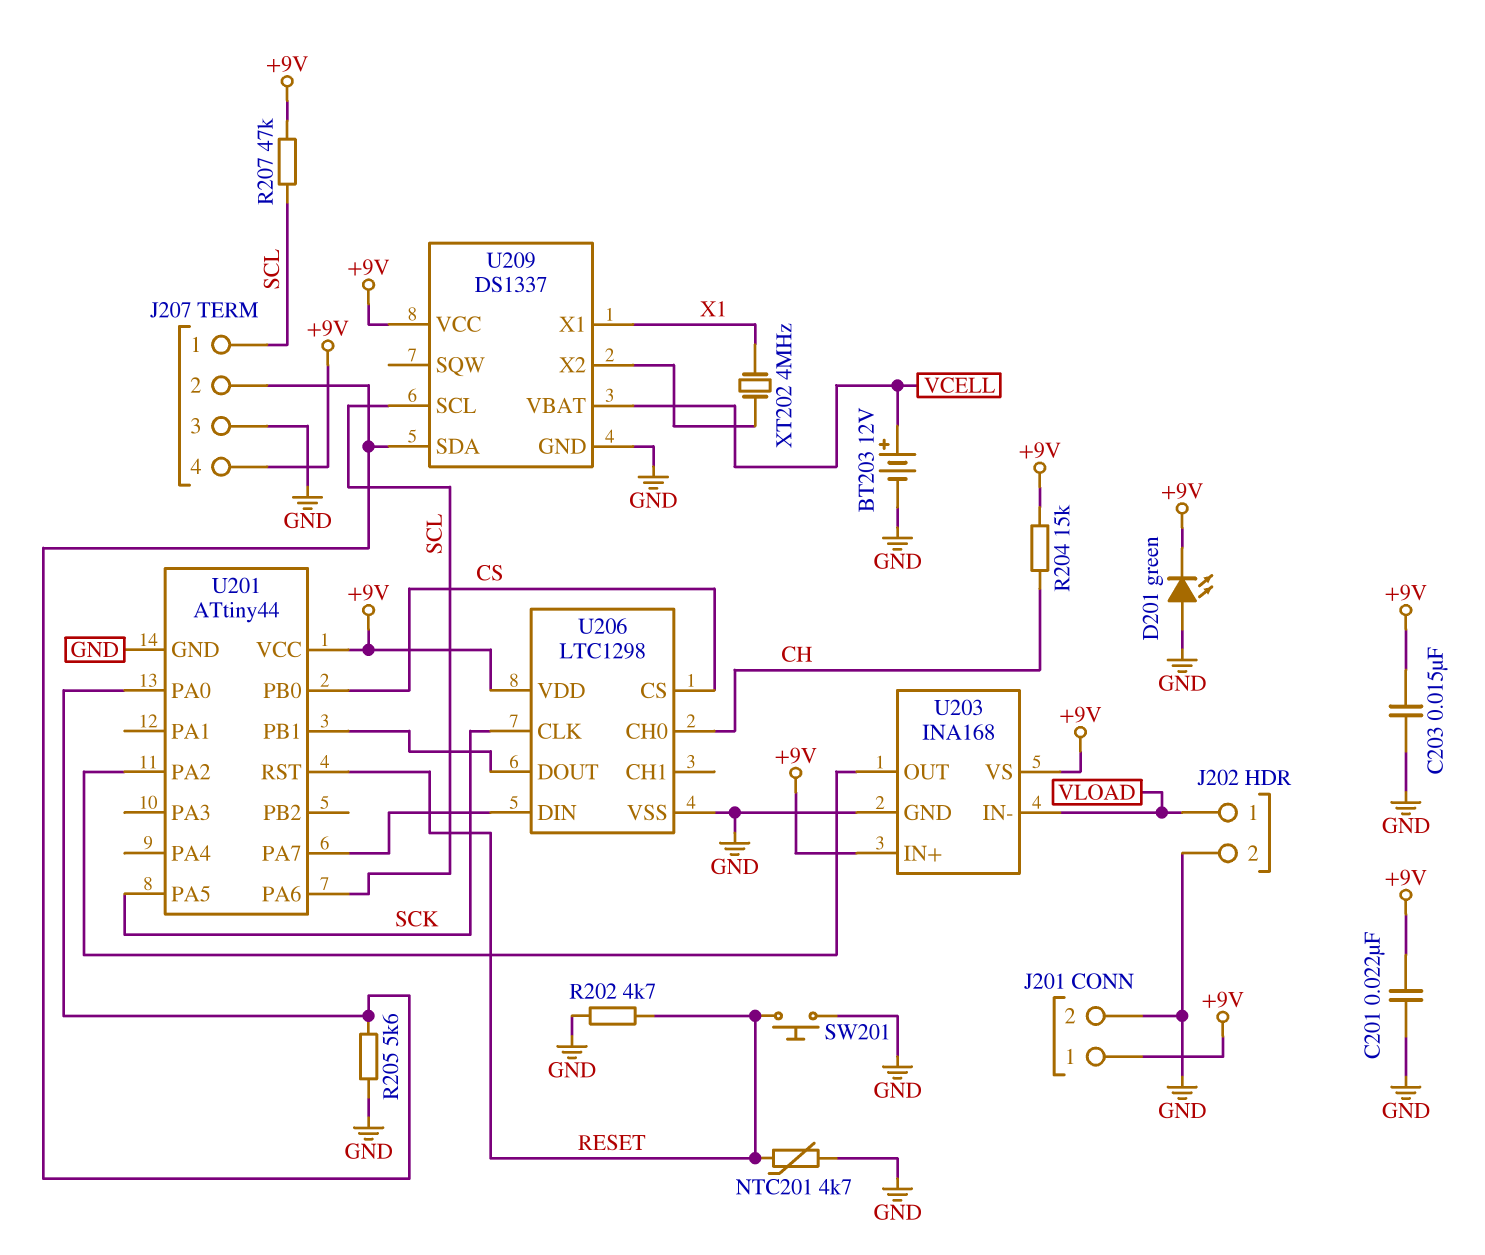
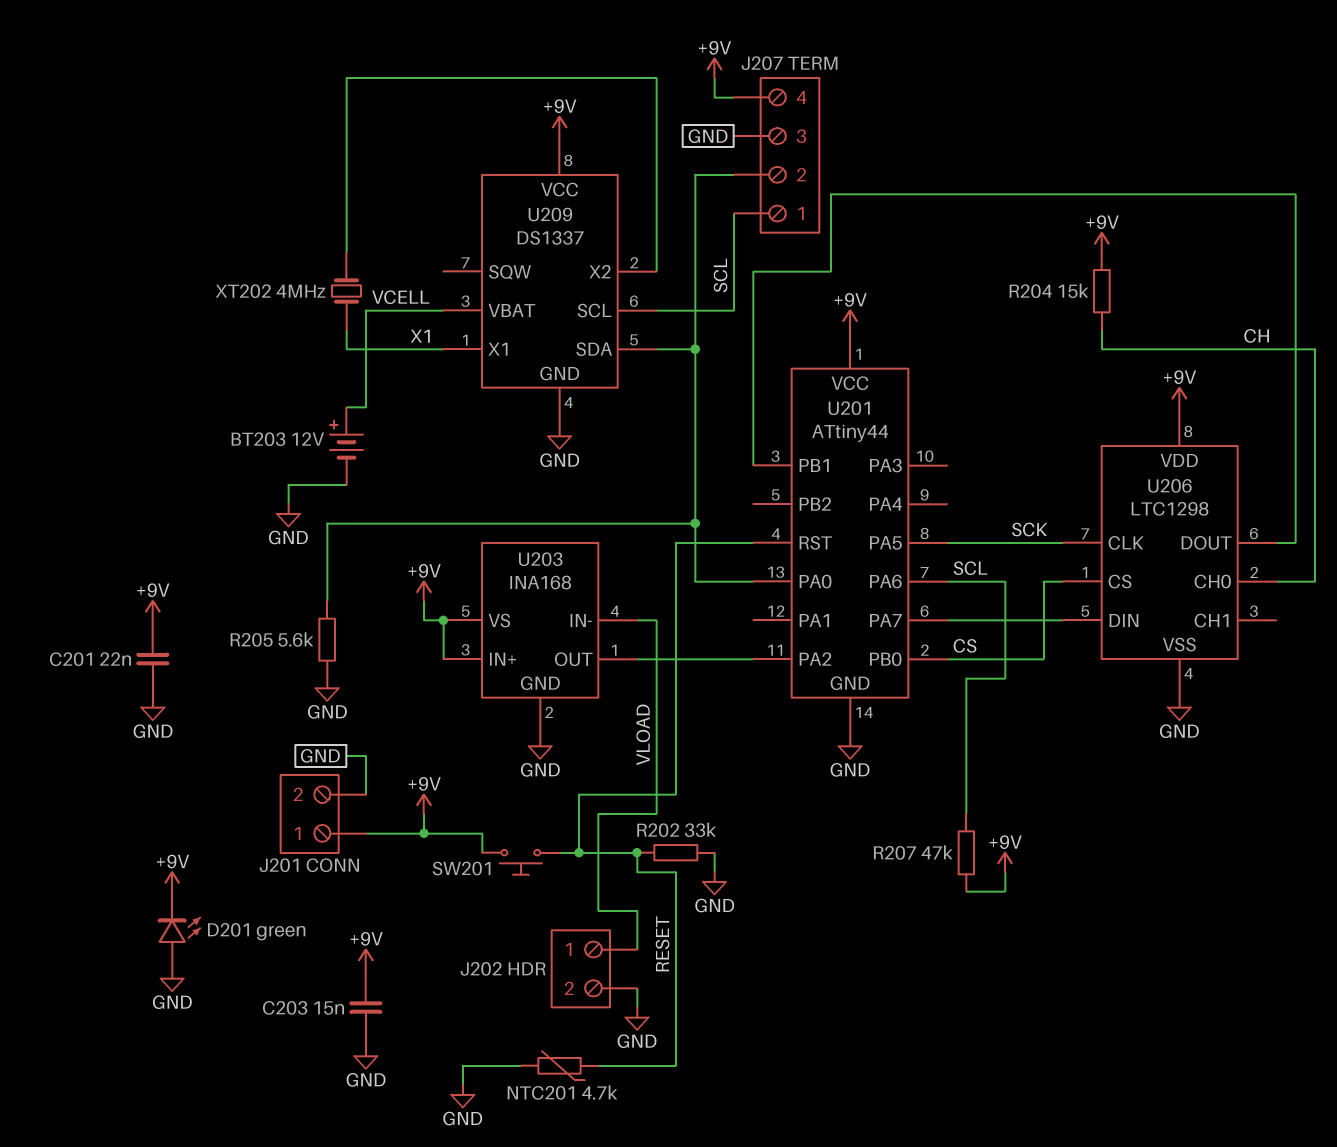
R202: 4.7k (GND, RESET) -> 33k (GND, RESET)
SW201: button (GND, RESET) -> button (+9V, RESET)

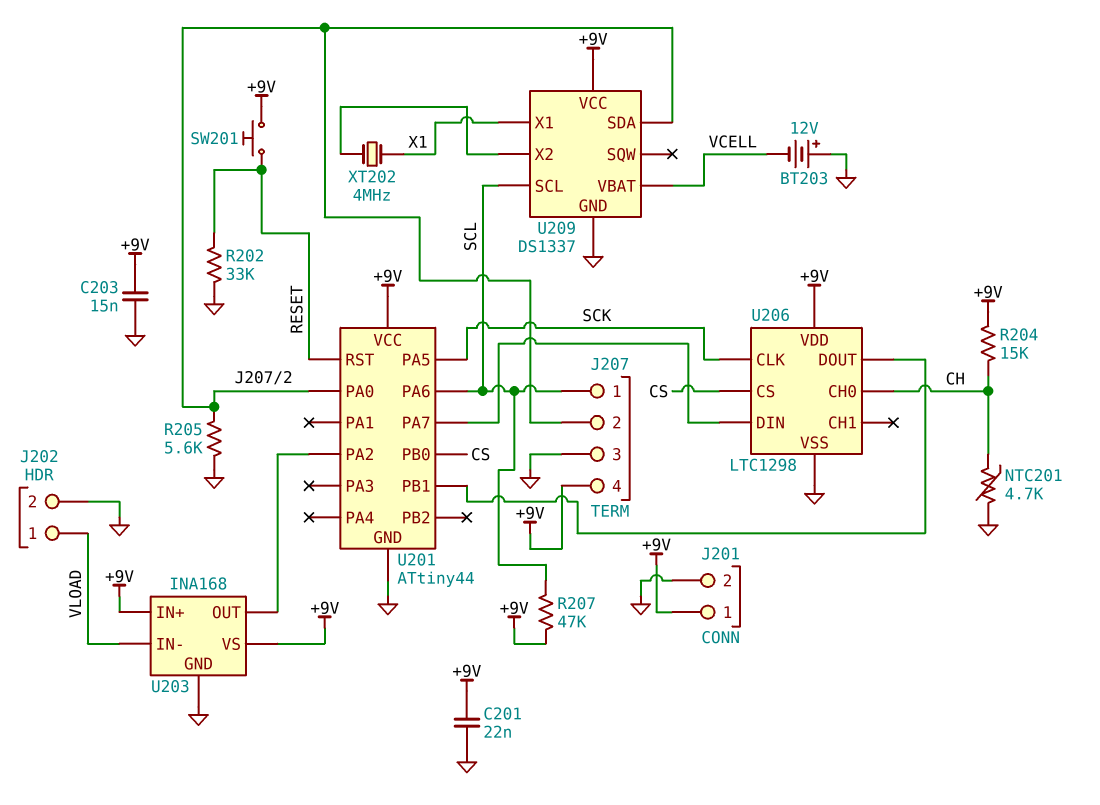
BT203: 12V (plus VCELL, minus GND) -> 12V (plus GND, minus VCELL)
D201: LED green (A GND, K +9V) -> none
NTC201: 4.7k (GND, RESET) -> 4.7k (CH, GND)

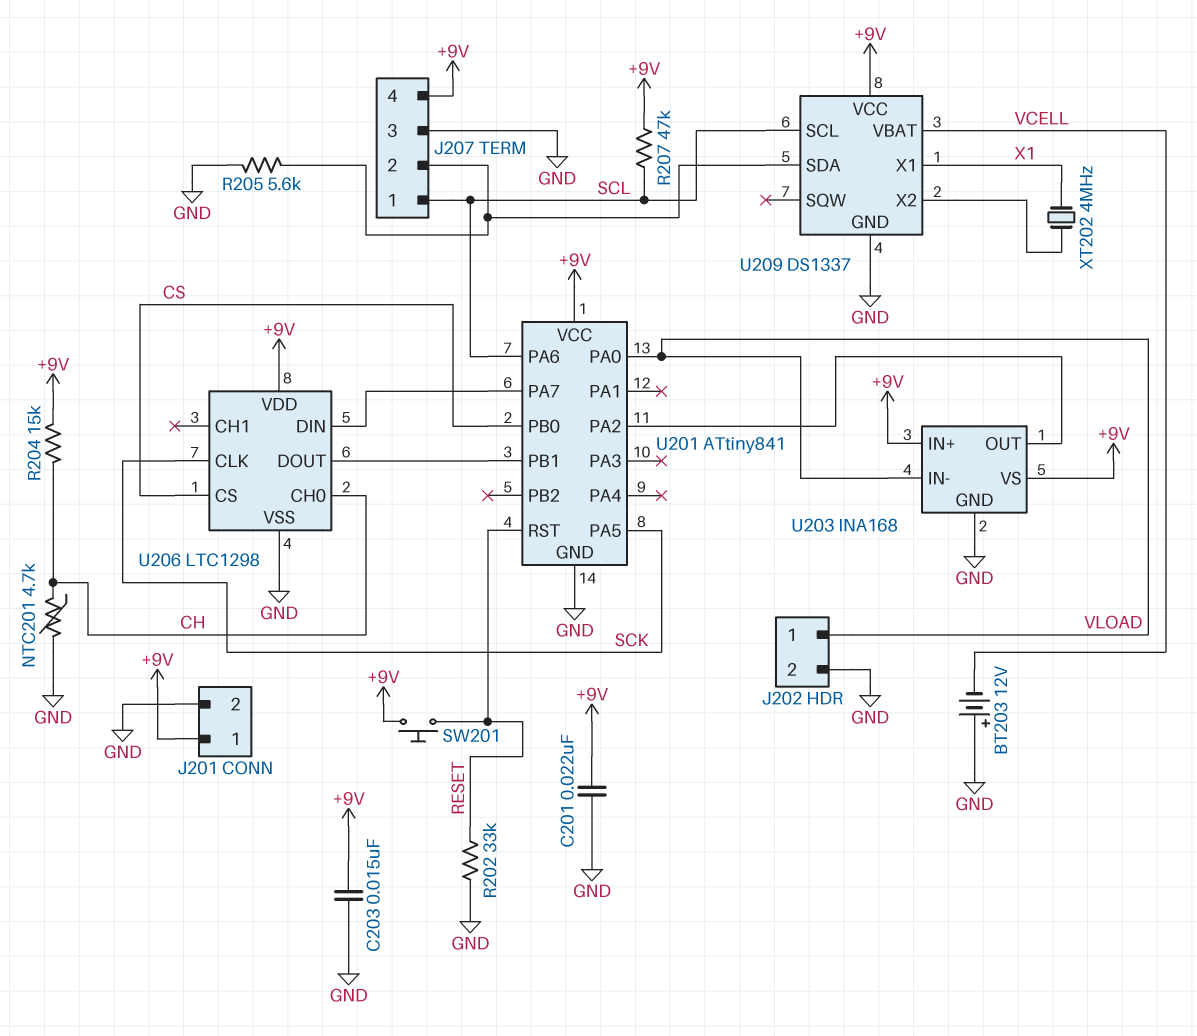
U201: ATtiny44 -> ATtiny841
U201 pin PA0: J207/2 -> VLOAD

